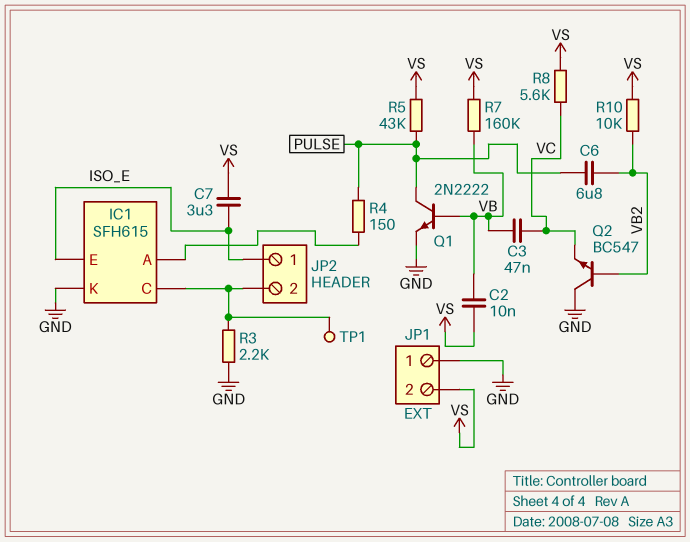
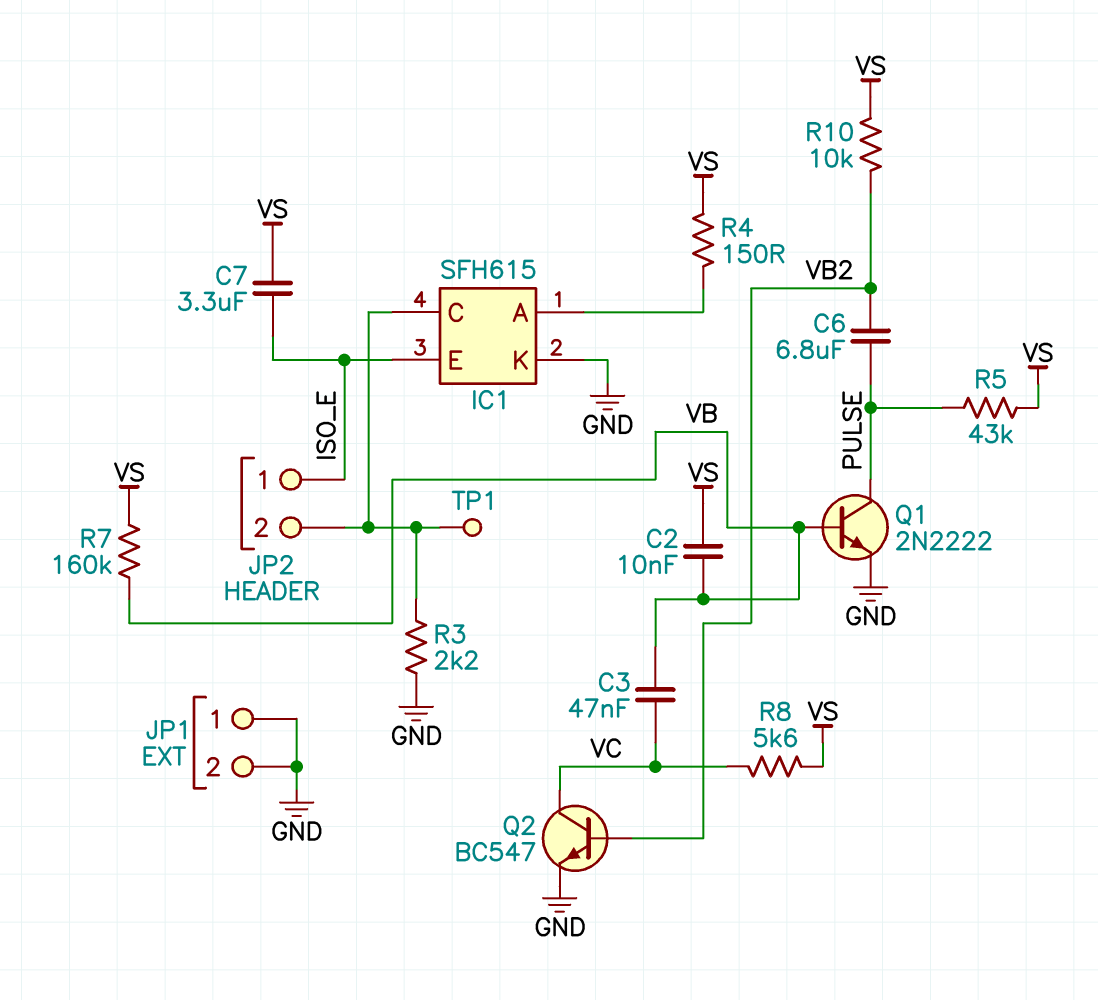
JP1 pin 2: VS -> GND
Q2: NPN BC547 (B VB2, C GND, E VC) -> NPN BC547 (B VB2, C VC, E GND)
R4: 150 (IC1/A, PULSE) -> 150 (IC1/A, VS)

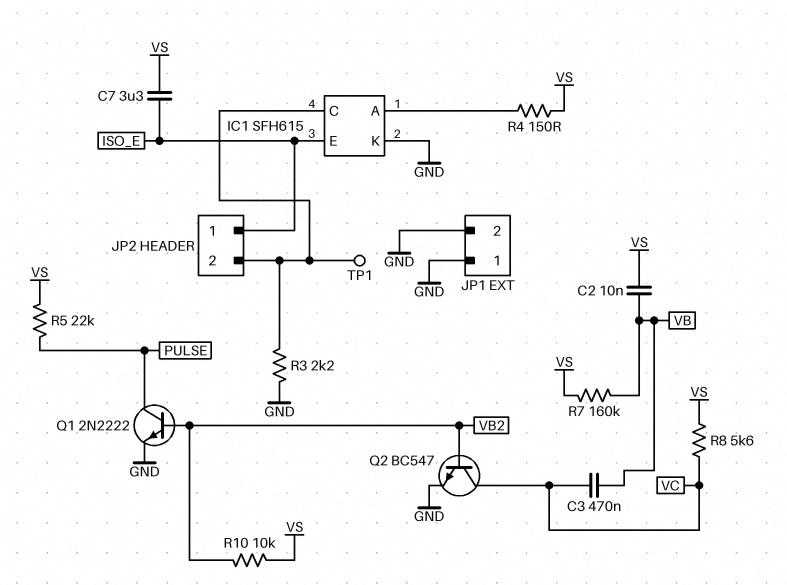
C3: 47nF (VB, VC) -> 470nF (VB, VC)
C6: 6.8uF (PULSE, VB2) -> none
Q1: NPN 2N2222 (B VB, C PULSE, E GND) -> NPN 2N2222 (B VB2, C PULSE, E GND)
R5: 43k (PULSE, VS) -> 22k (PULSE, VS)

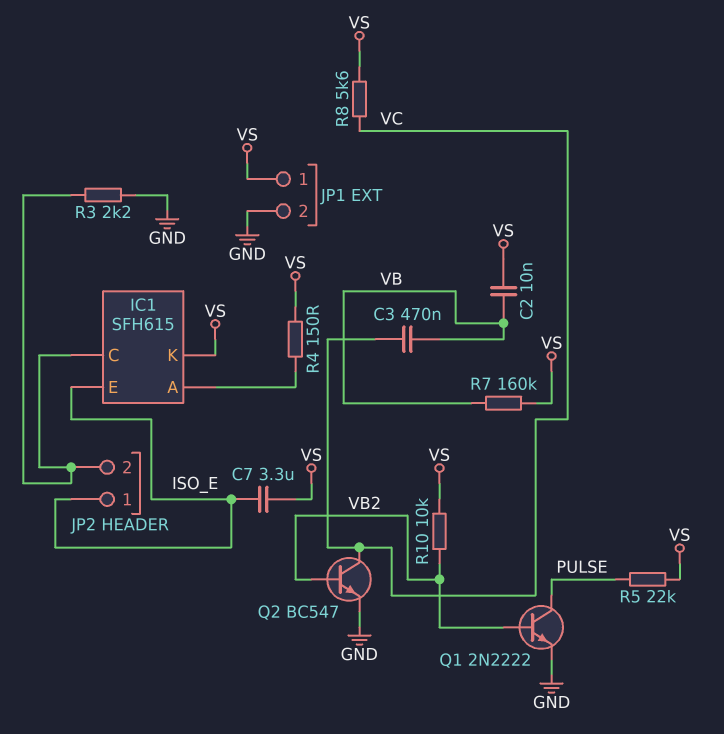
IC1 pin K: GND -> VS
JP1 pin 1: GND -> VS
TP1: test point (IC1/C) -> none

